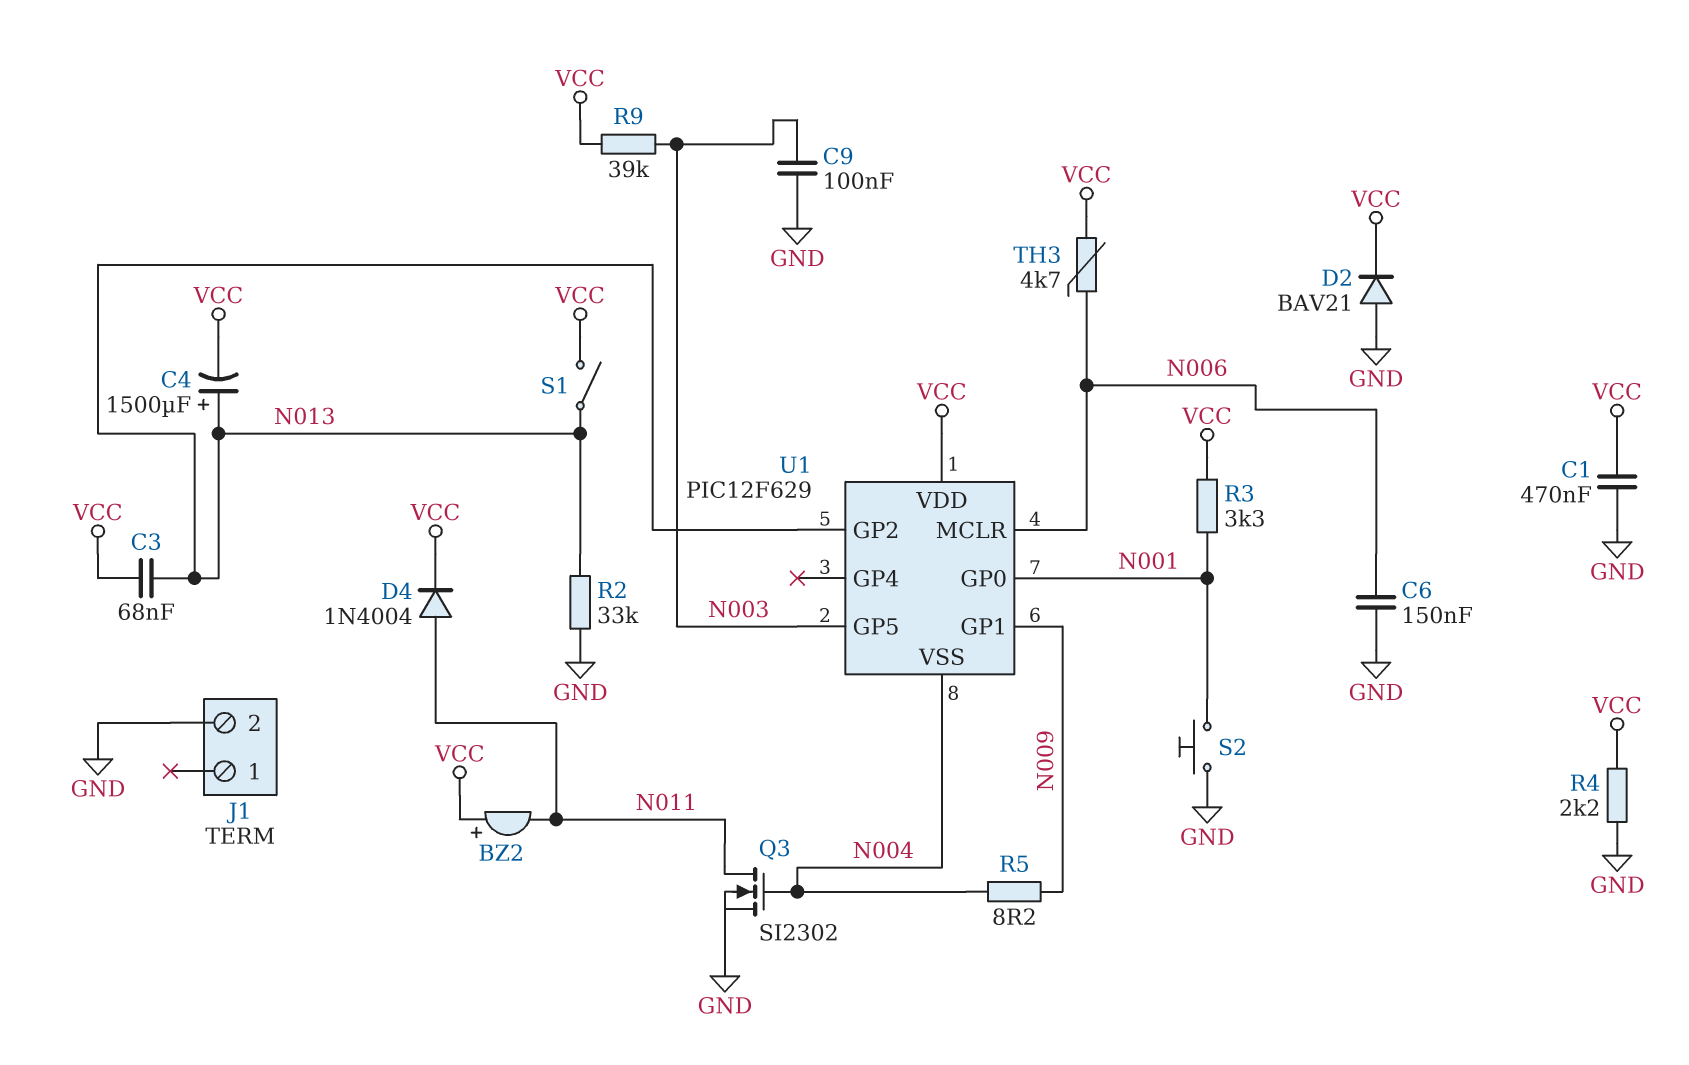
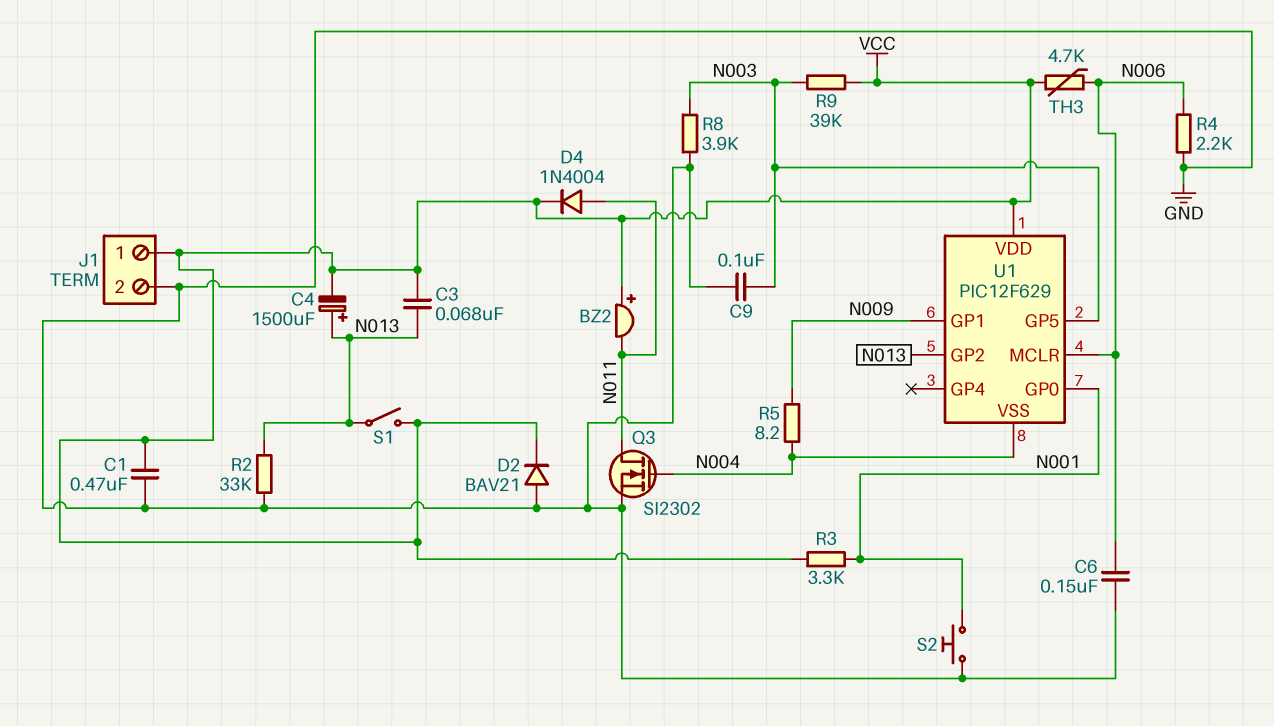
J1 pin 1: none -> VCC
R4: 2.2k (GND, VCC) -> 2.2k (GND, N006)
R8: none -> 3.9k (GND, N003)

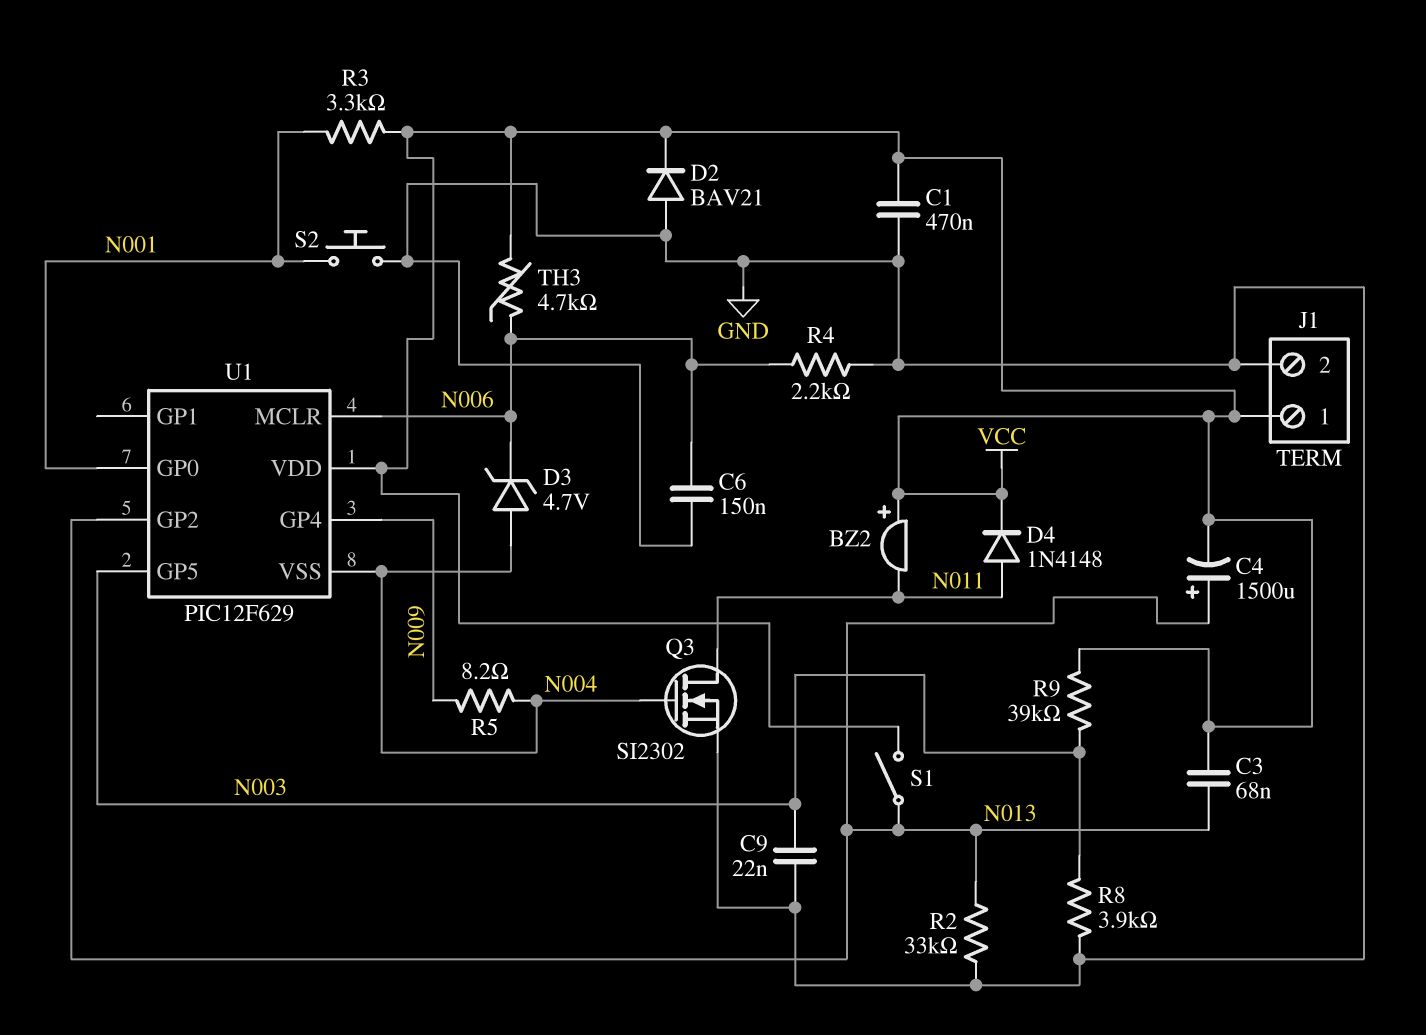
C9: 100nF (GND, N003) -> 22nF (GND, N003)
D3: none -> zener 4.7V (A N004, K N006)
D4: diode 1N4004 (A N011, K VCC) -> diode 1N4148 (A N011, K VCC)
U1 pin GP1: N009 -> none
U1 pin GP4: none -> N009

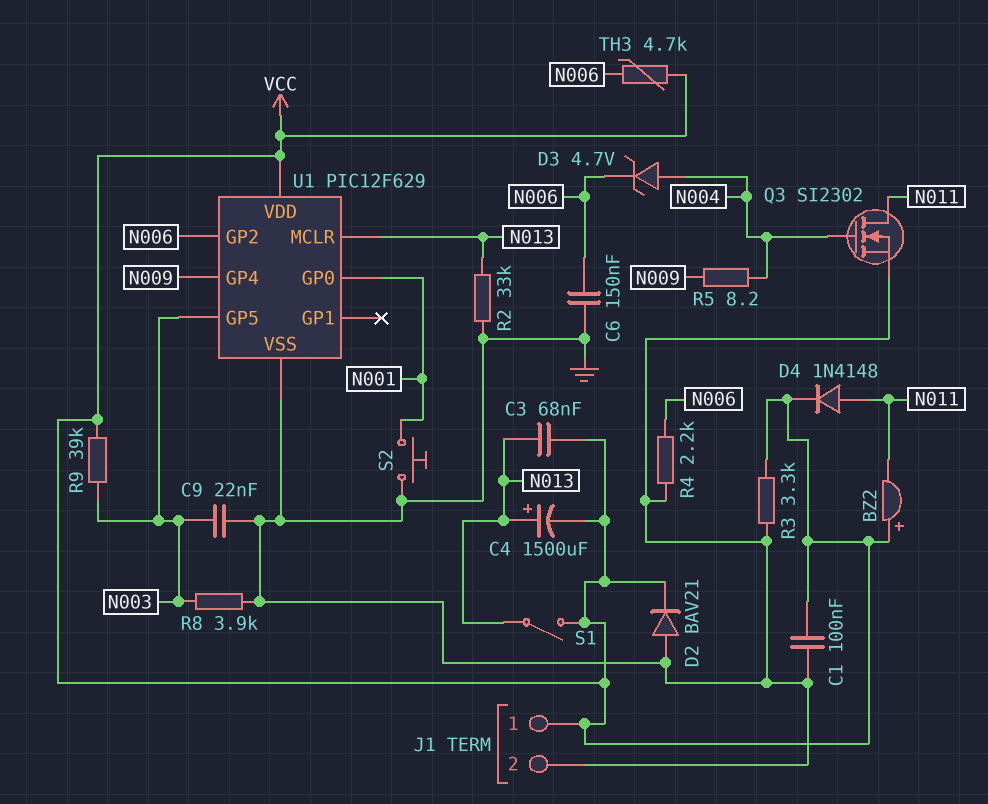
C1: 470nF (GND, VCC) -> 100nF (GND, VCC)
R3: 3.3k (N001, VCC) -> 3.3k (GND, VCC)
U1 pin GP2: N013 -> N006
U1 pin MCLR: N006 -> N013
U1 pin VSS: N004 -> GND

